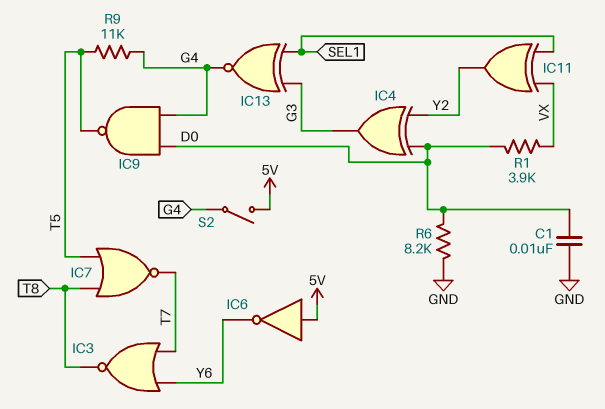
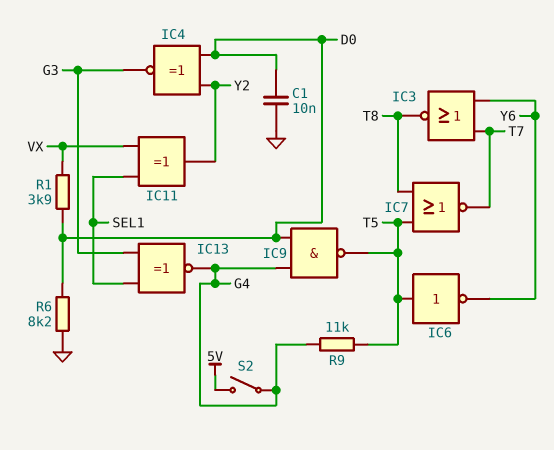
IC4: XOR (in D0, in Y2, out G3) -> XNOR (in D0, in Y2, out G3)
IC6: NOT (in 5V, out Y6) -> NOT (in T5, out Y6)

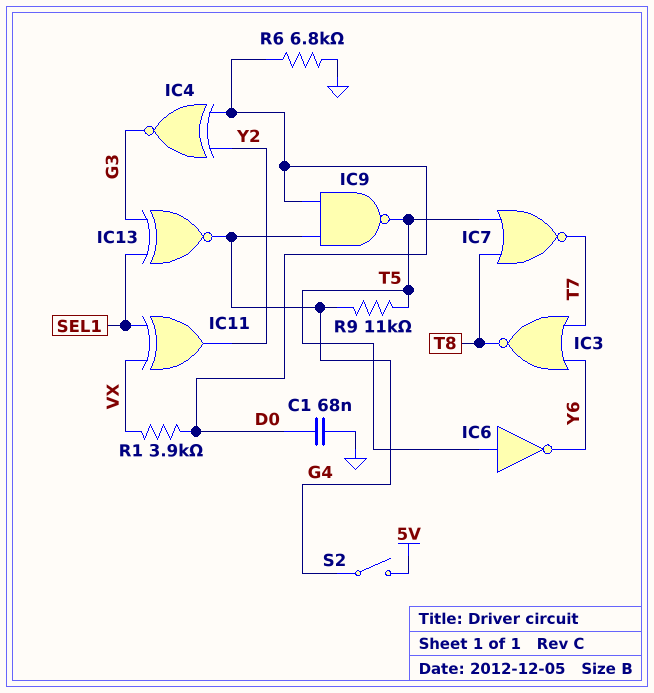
C1: 10nF (D0, GND) -> 68nF (D0, GND)
R6: 8.2k (D0, GND) -> 6.8k (D0, GND)

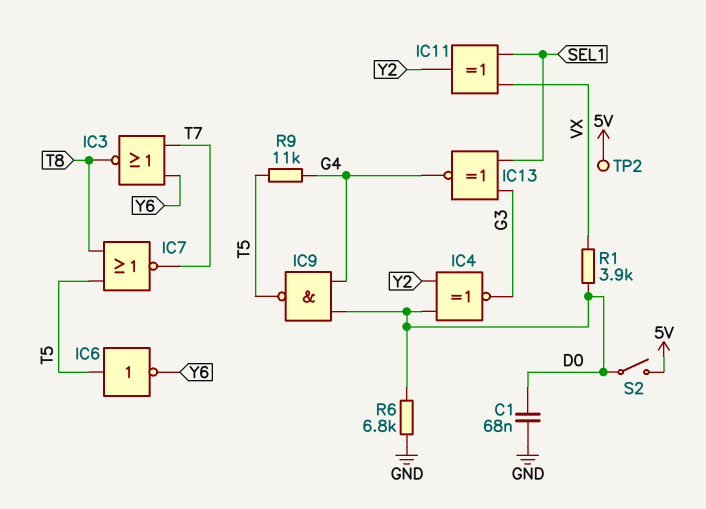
S2: switch (5V, G4) -> switch (5V, D0)
TP2: none -> test point (5V)

